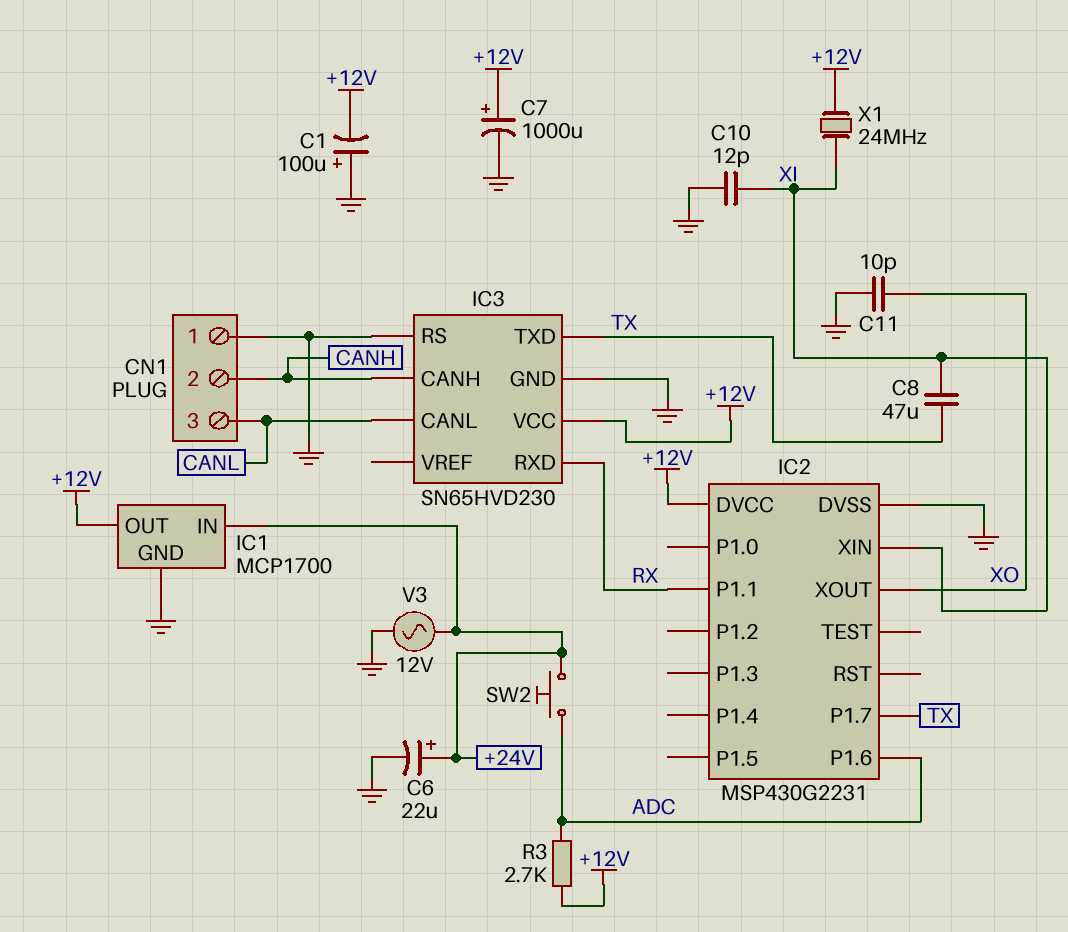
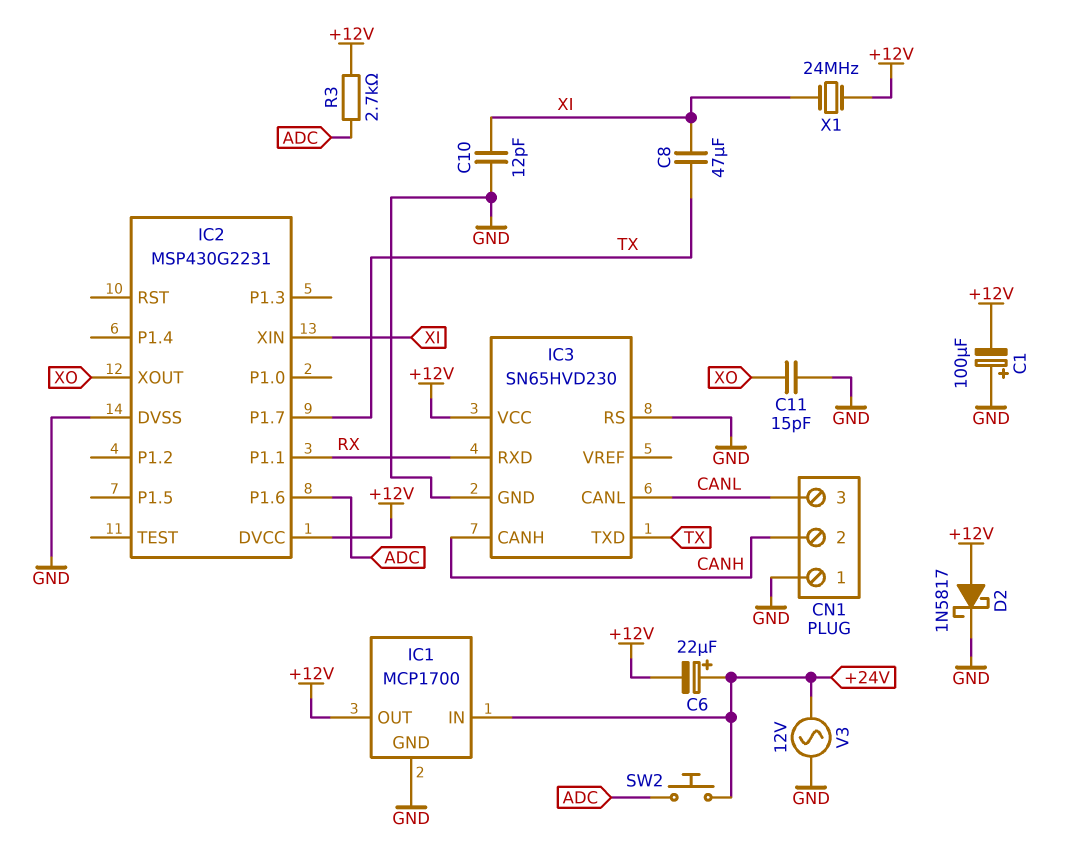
C6: 22uF (plus +24V, minus GND) -> 22uF (plus +24V, minus +12V)
C7: 1000uF (plus +12V, minus GND) -> none
C11: 10pF (GND, XO) -> 15pF (GND, XO)
D2: none -> schottky 1N5817 (A +12V, K GND)

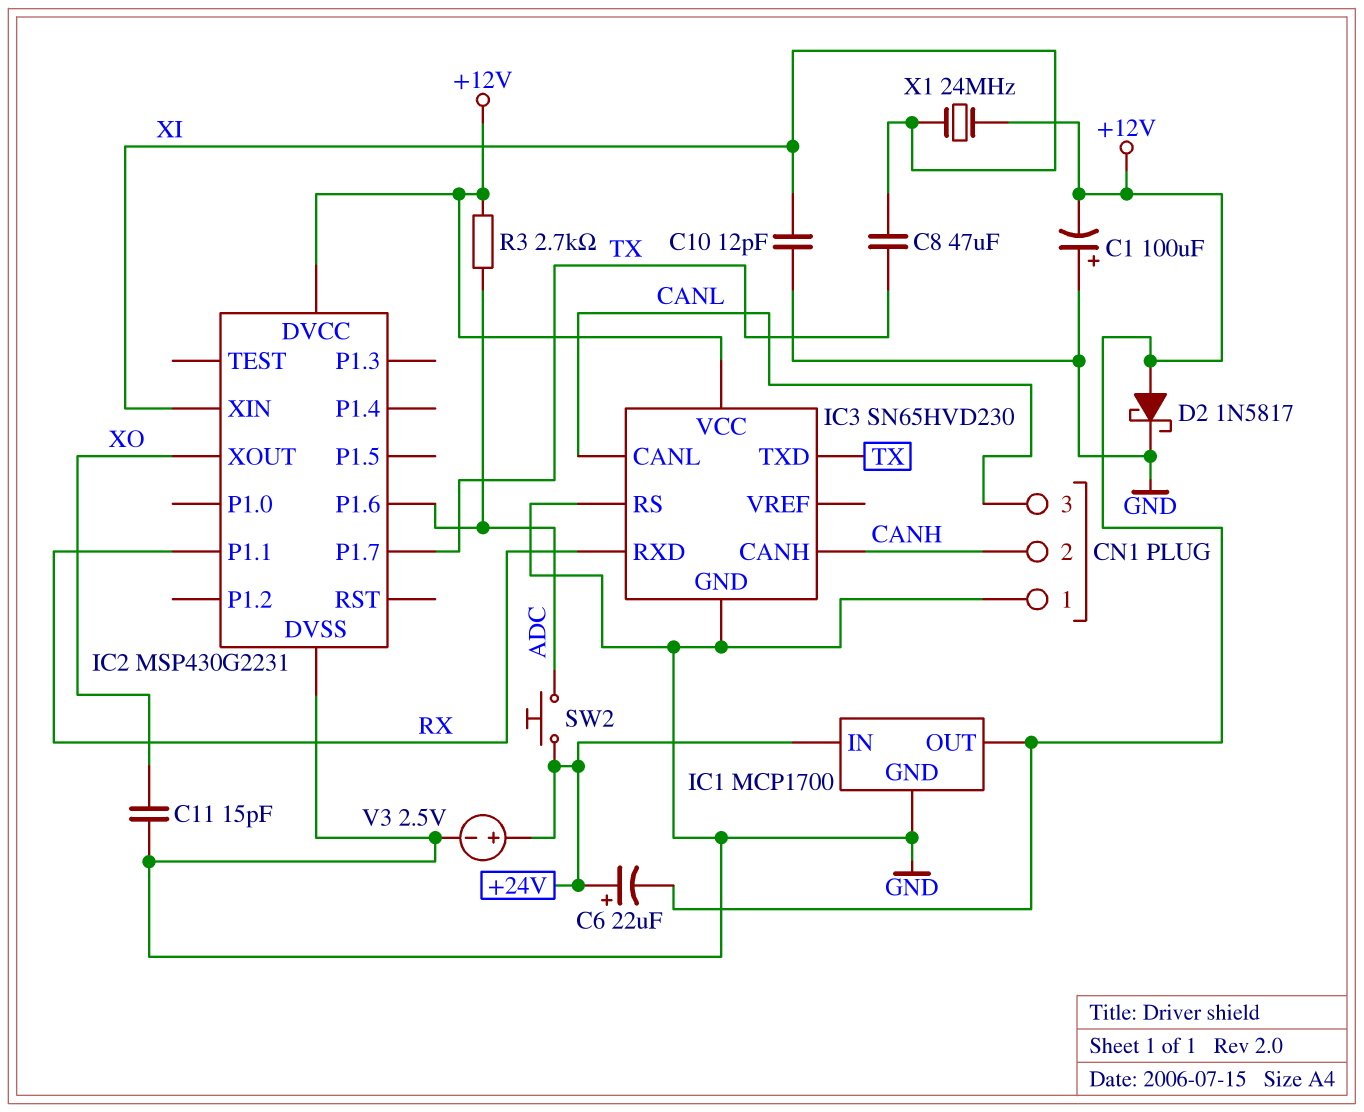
V3: AC 12V (+24V, GND) -> 2.5V (plus +24V, minus GND)

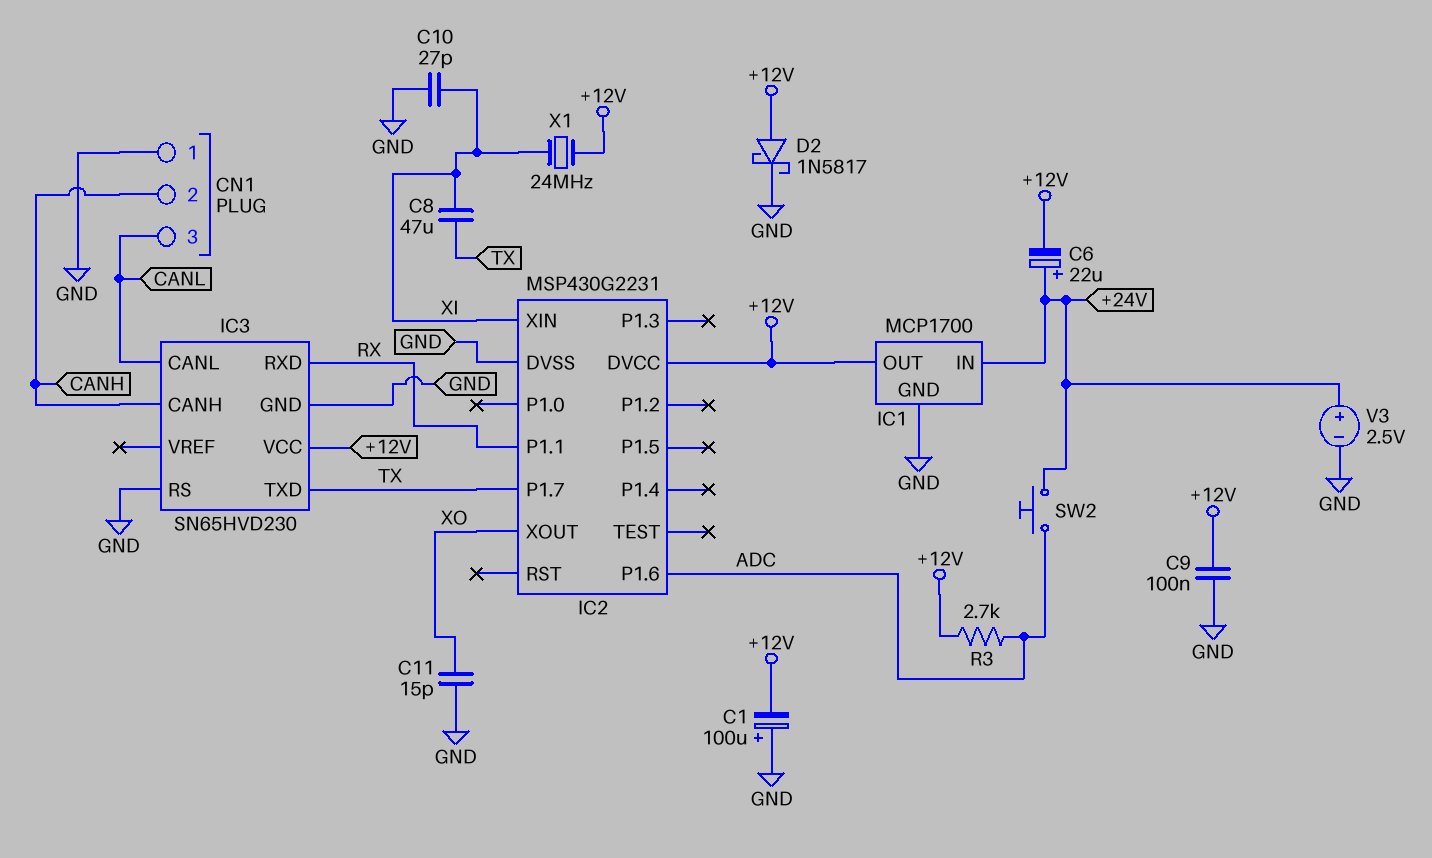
C9: none -> 100nF (+12V, GND)
C10: 12pF (GND, XI) -> 27pF (GND, XI)

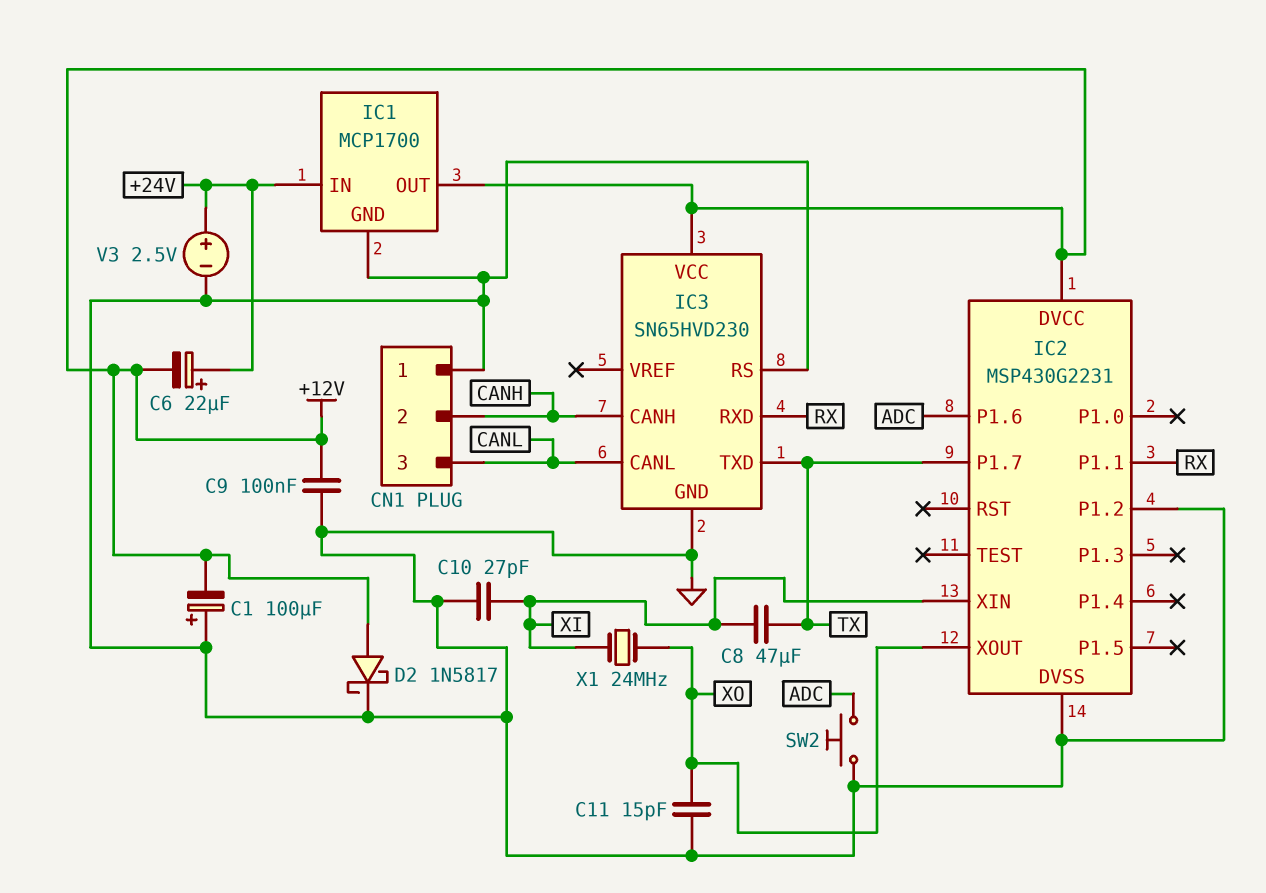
IC2 pin P1.2: none -> GND
R3: 2.7k (+12V, ADC) -> none
SW2: button (+24V, ADC) -> button (ADC, GND)
X1: 24MHz (+12V, XI) -> 24MHz (XI, XO)

